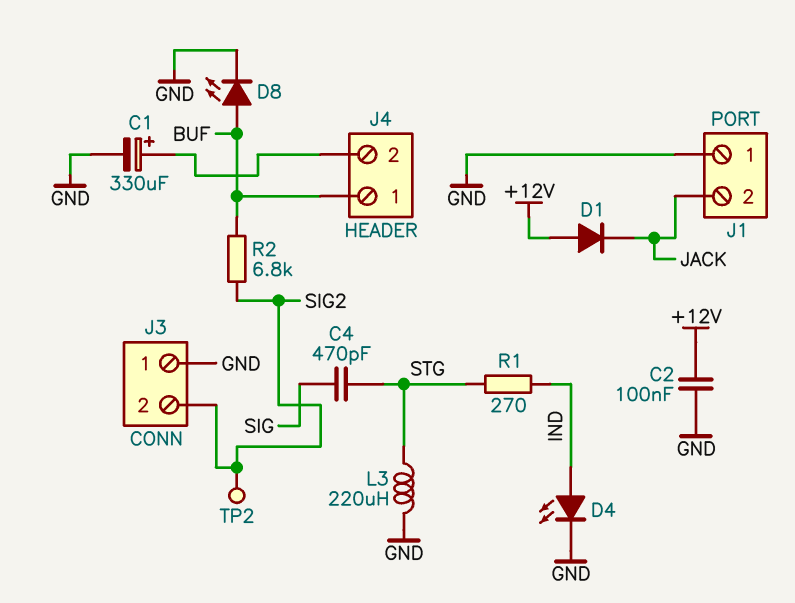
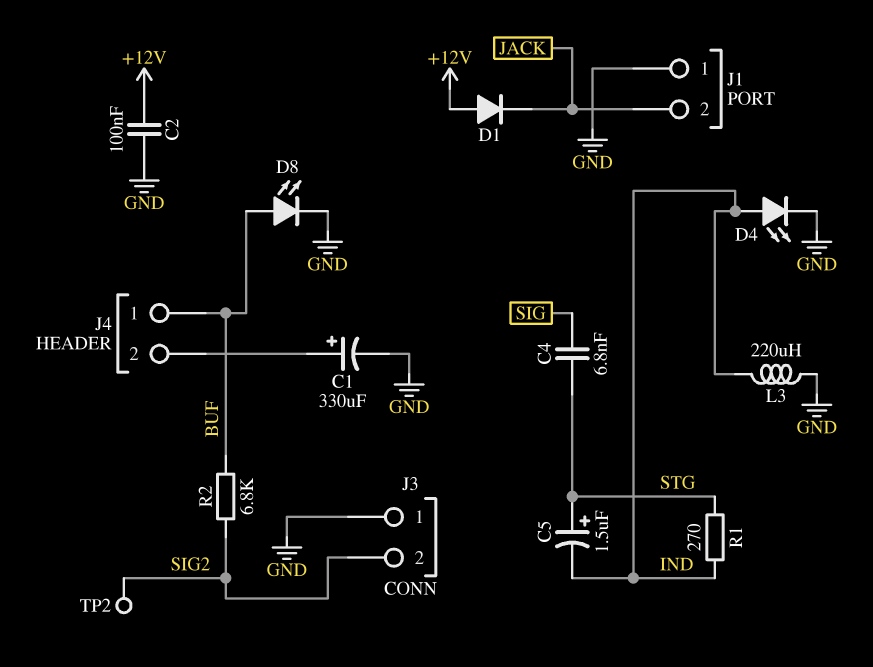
C4: 470pF (SIG, STG) -> 6.8nF (SIG, STG)
C5: none -> 1.5uF (plus STG, minus IND)
L3: 220uH (GND, STG) -> 220uH (GND, IND)

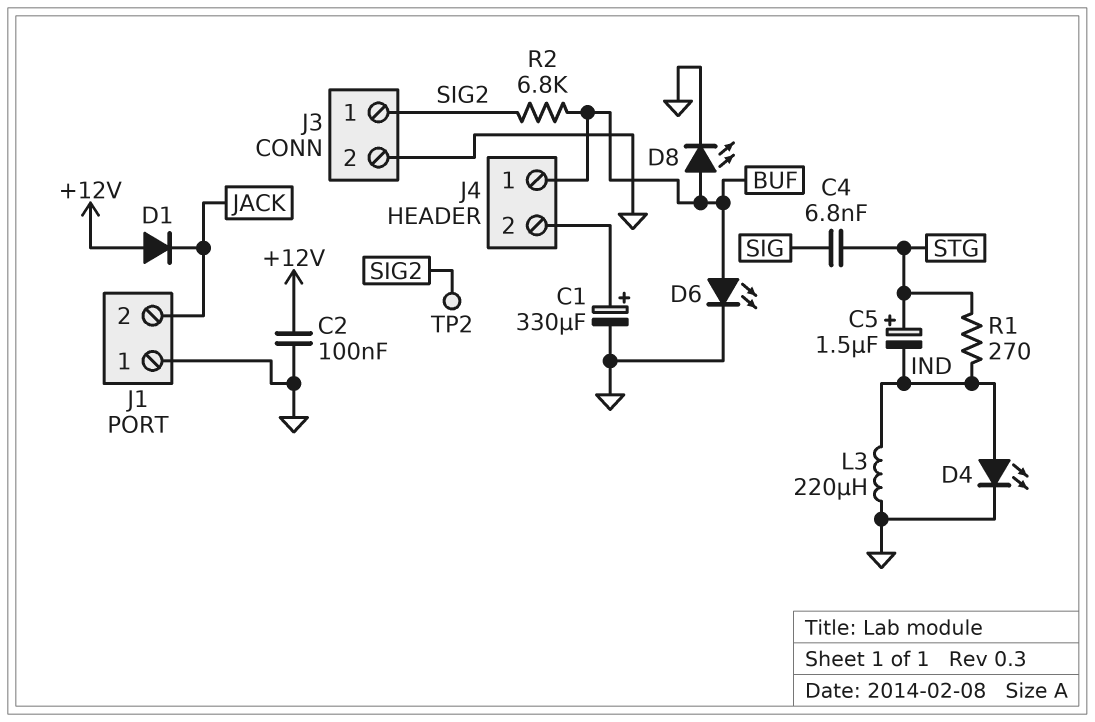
D6: none -> LED (A BUF, K GND)
J3 pin 1: GND -> SIG2
J3 pin 2: SIG2 -> GND

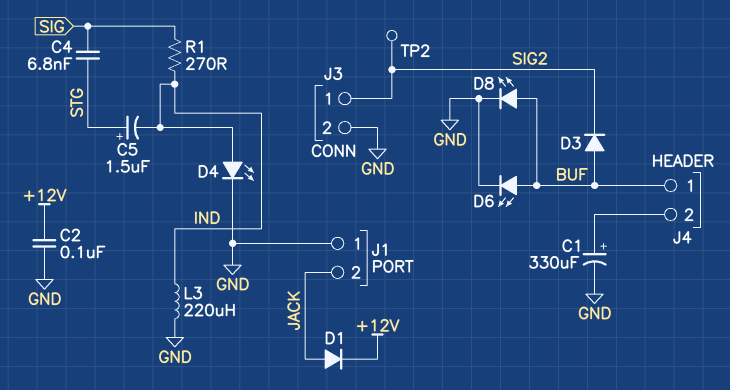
D1: diode (A +12V, K JACK) -> diode (A JACK, K +12V)
D3: none -> diode (A BUF, K SIG2)
R1: 270 (IND, STG) -> 270 (IND, SIG)
R2: 6.8k (BUF, SIG2) -> none

